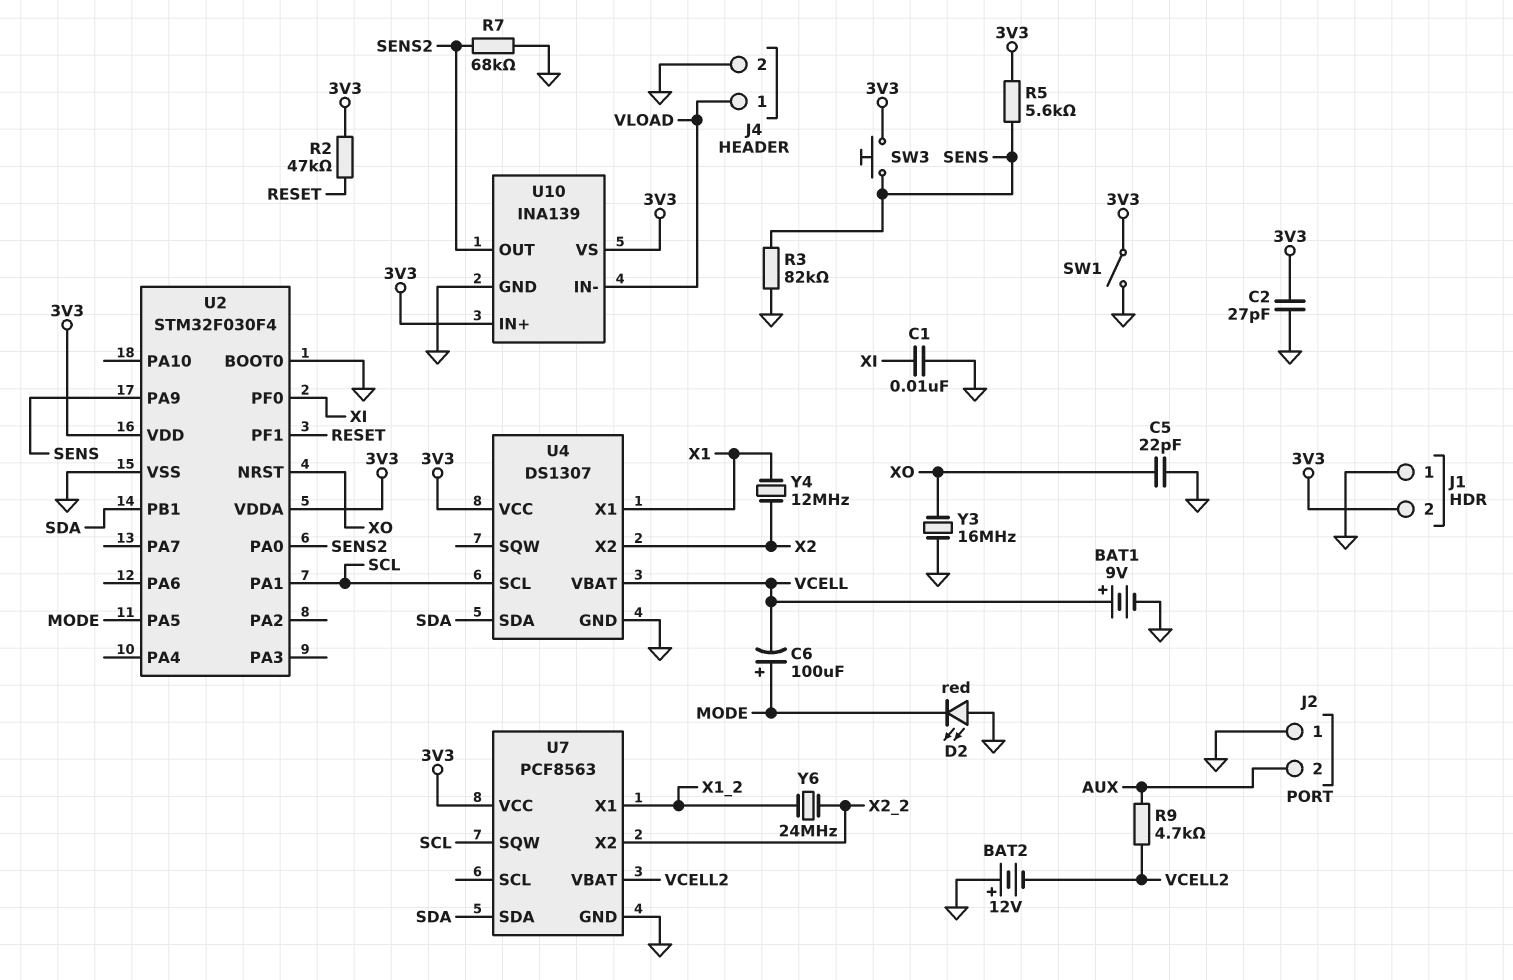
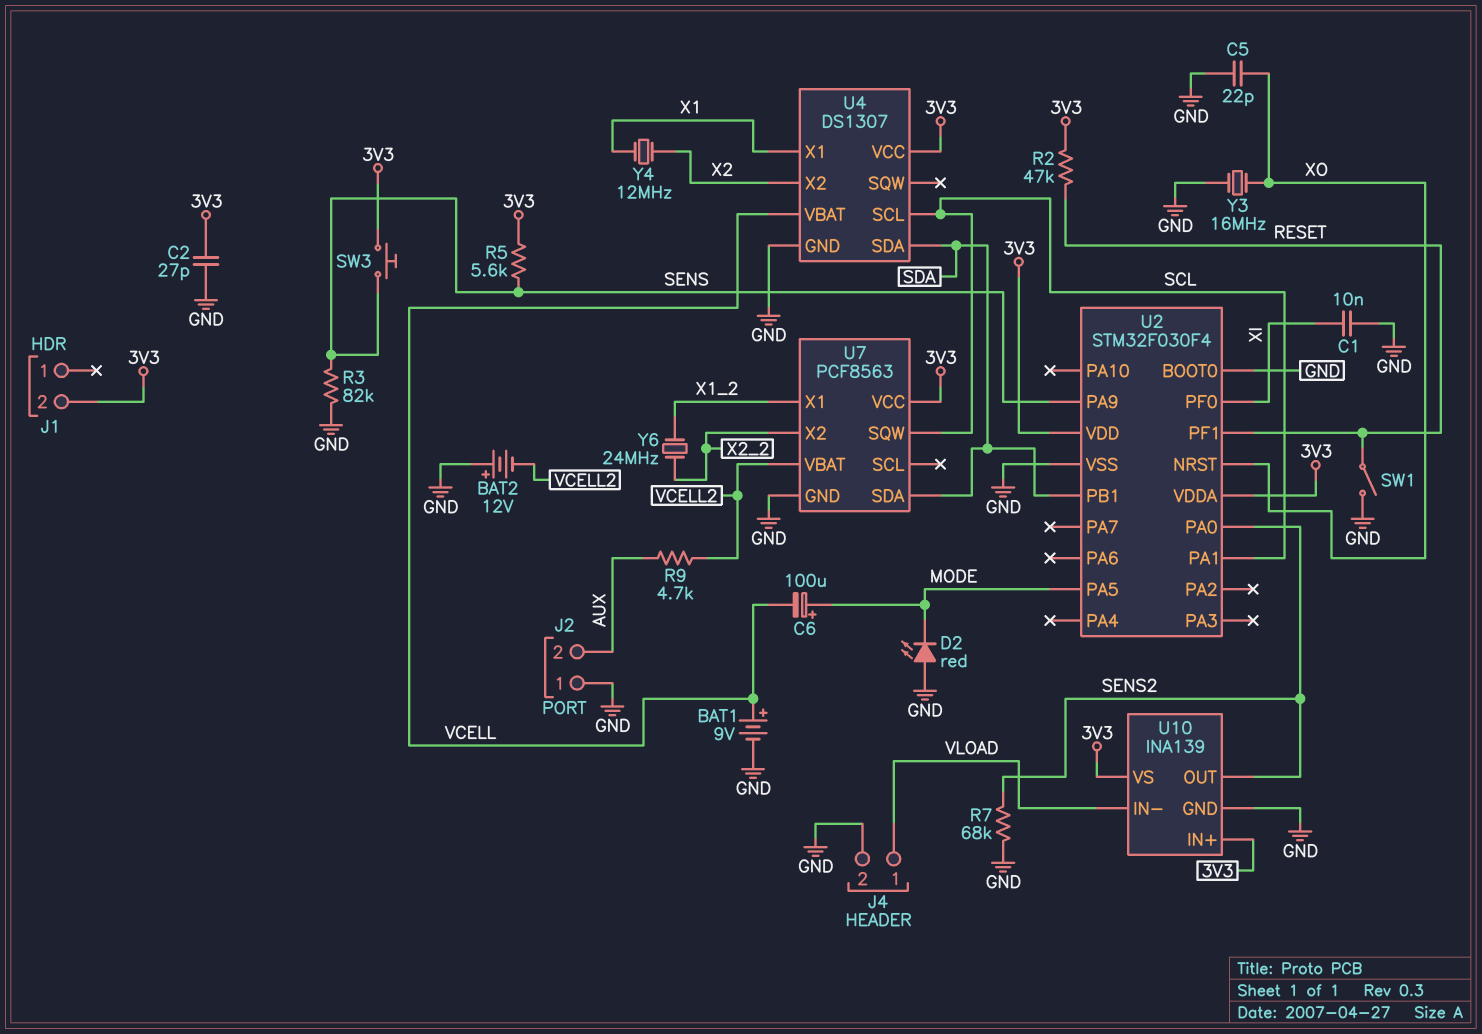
J1 pin 1: GND -> none
SW1: switch (3V3, GND) -> switch (GND, RESET)

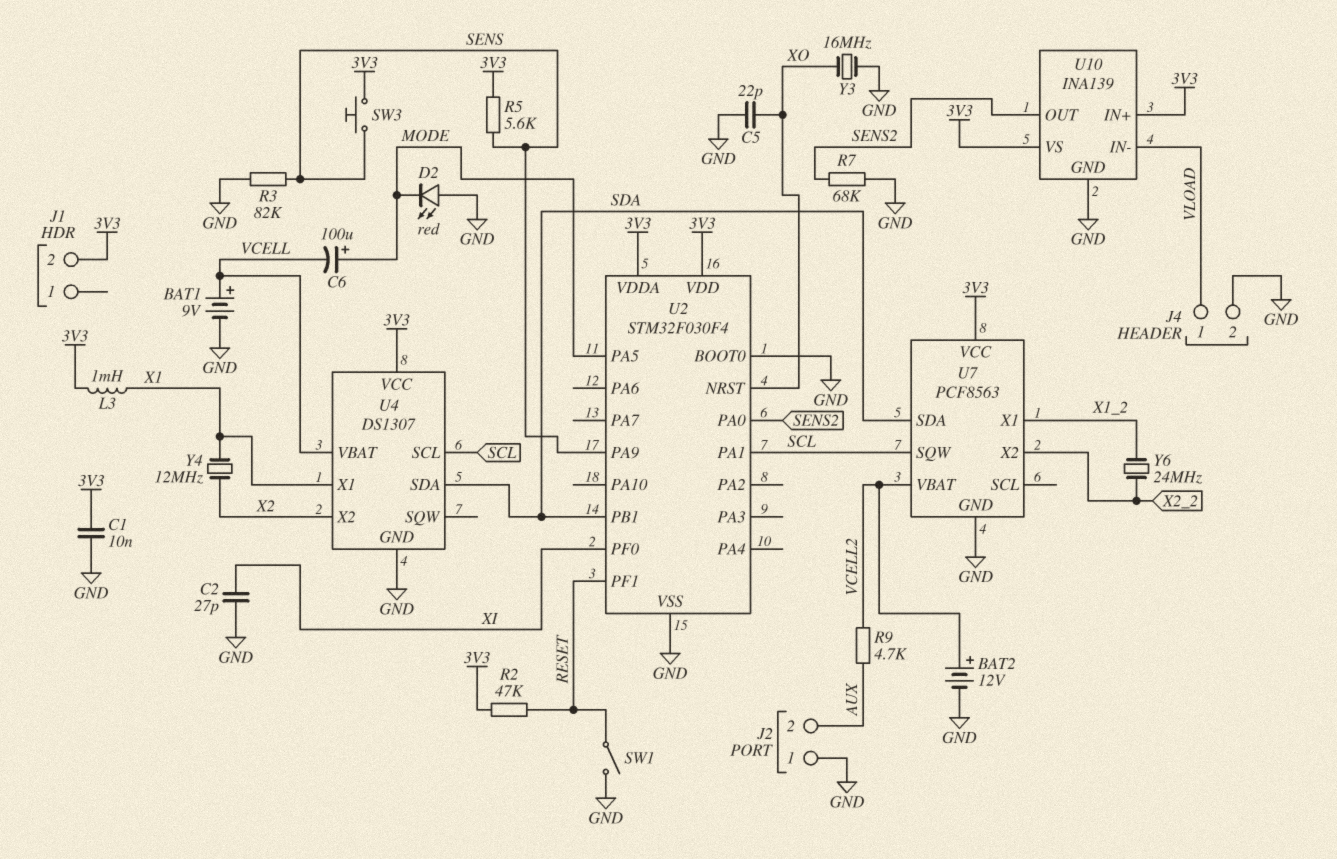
BAT2: 12V (plus GND, minus VCELL2) -> 12V (plus VCELL2, minus GND)
C1: 10nF (GND, XI) -> 10nF (3V3, GND)
C2: 27pF (3V3, GND) -> 27pF (GND, XI)
L3: none -> 1mH (3V3, X1)

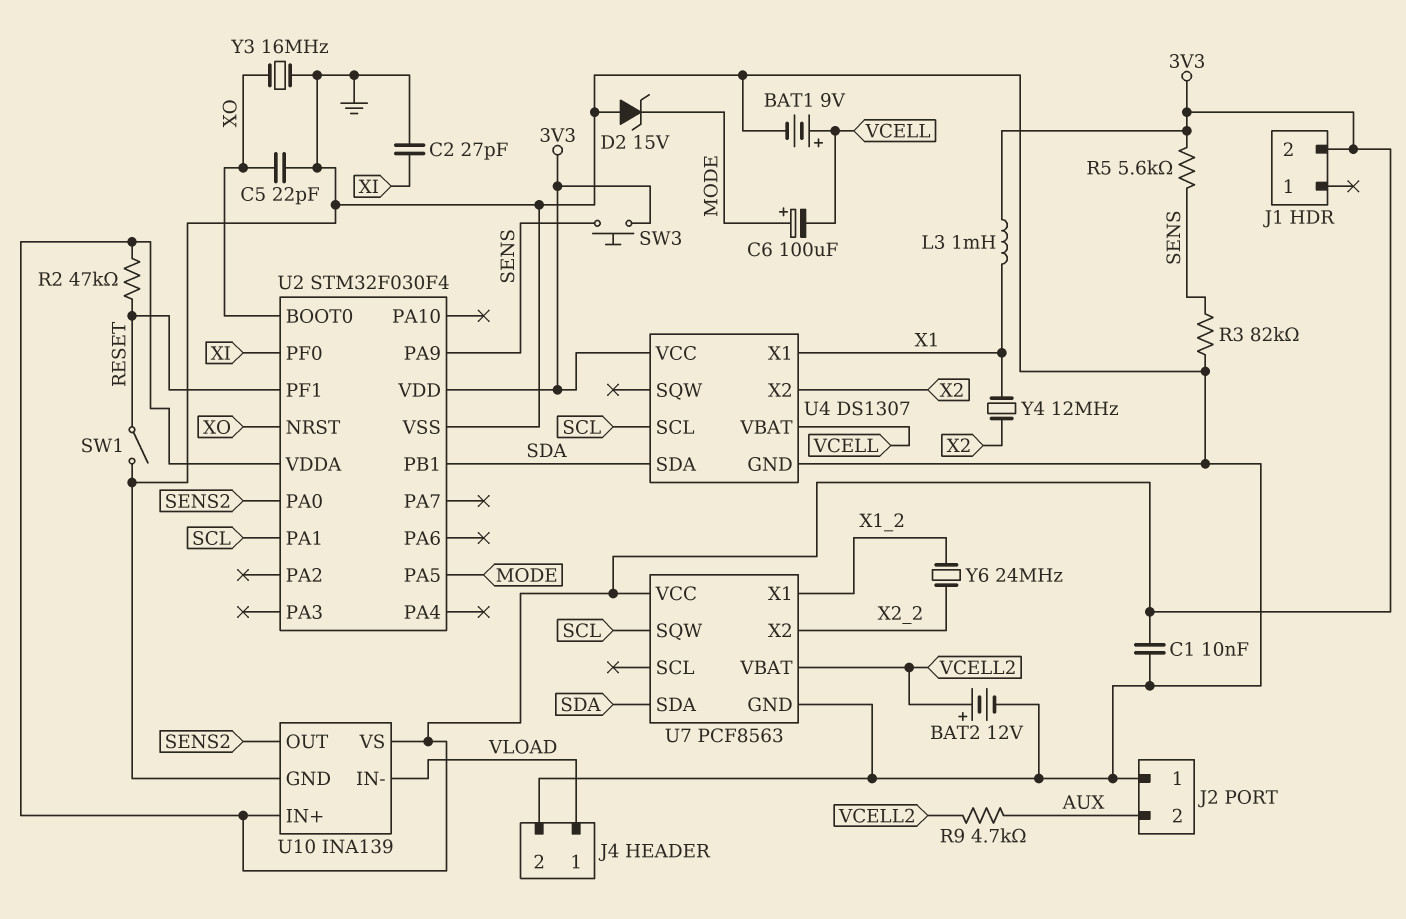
D2: LED red (A GND, K MODE) -> zener 15V (A GND, K MODE)
R7: 68k (GND, SENS2) -> none
U2 pin BOOT0: GND -> XO

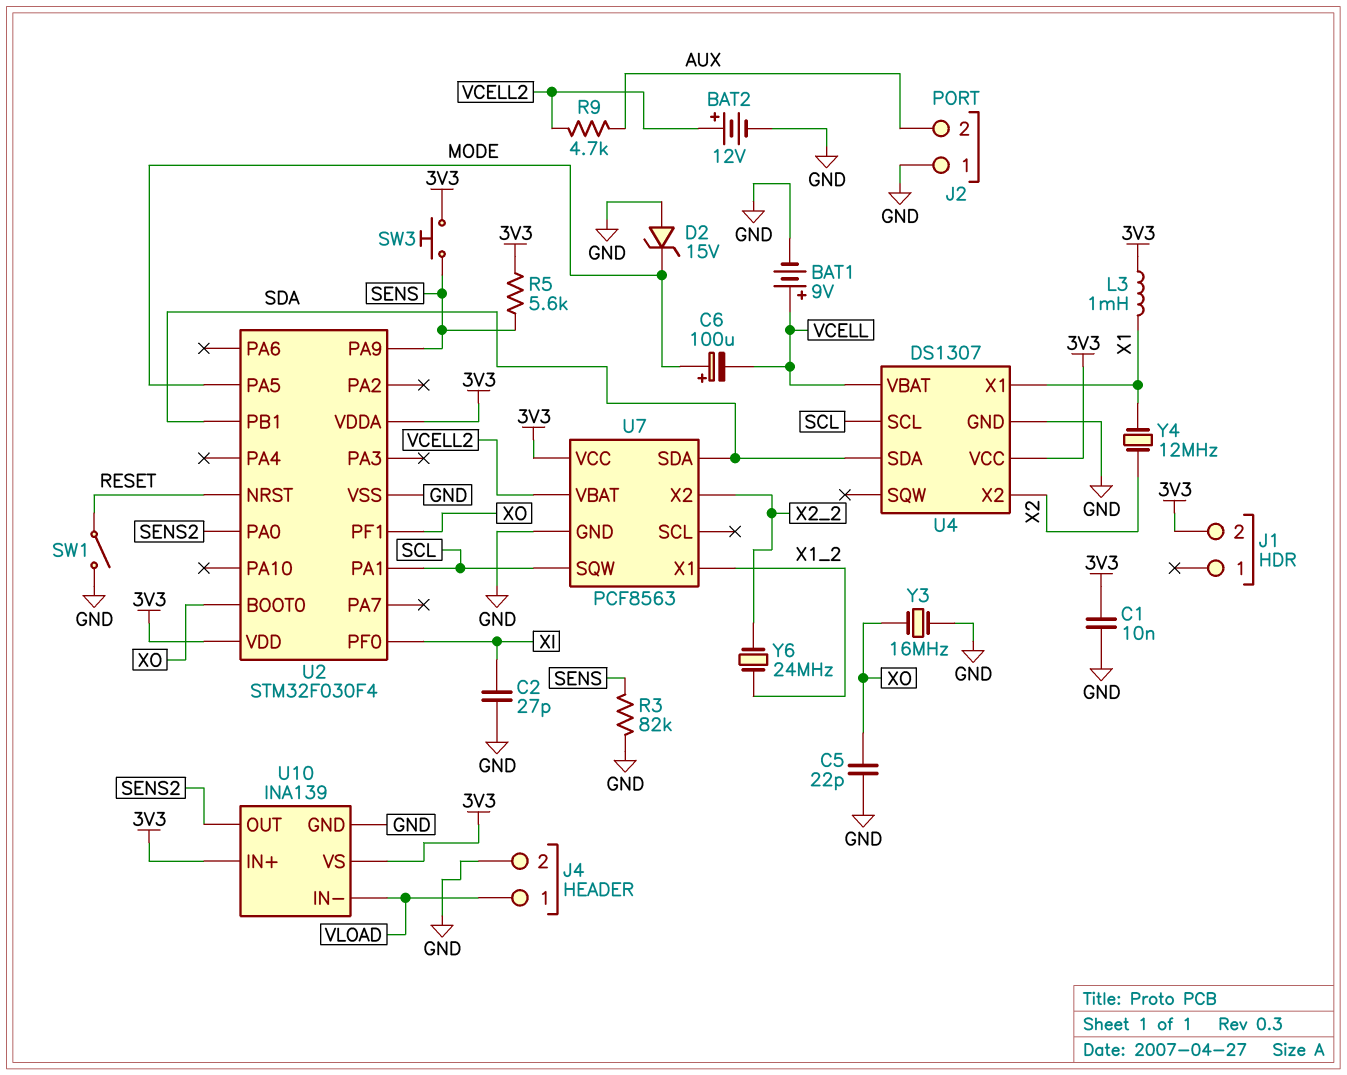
R2: 47k (3V3, RESET) -> none
U2 pin NRST: XO -> RESET
U2 pin PF1: RESET -> XO

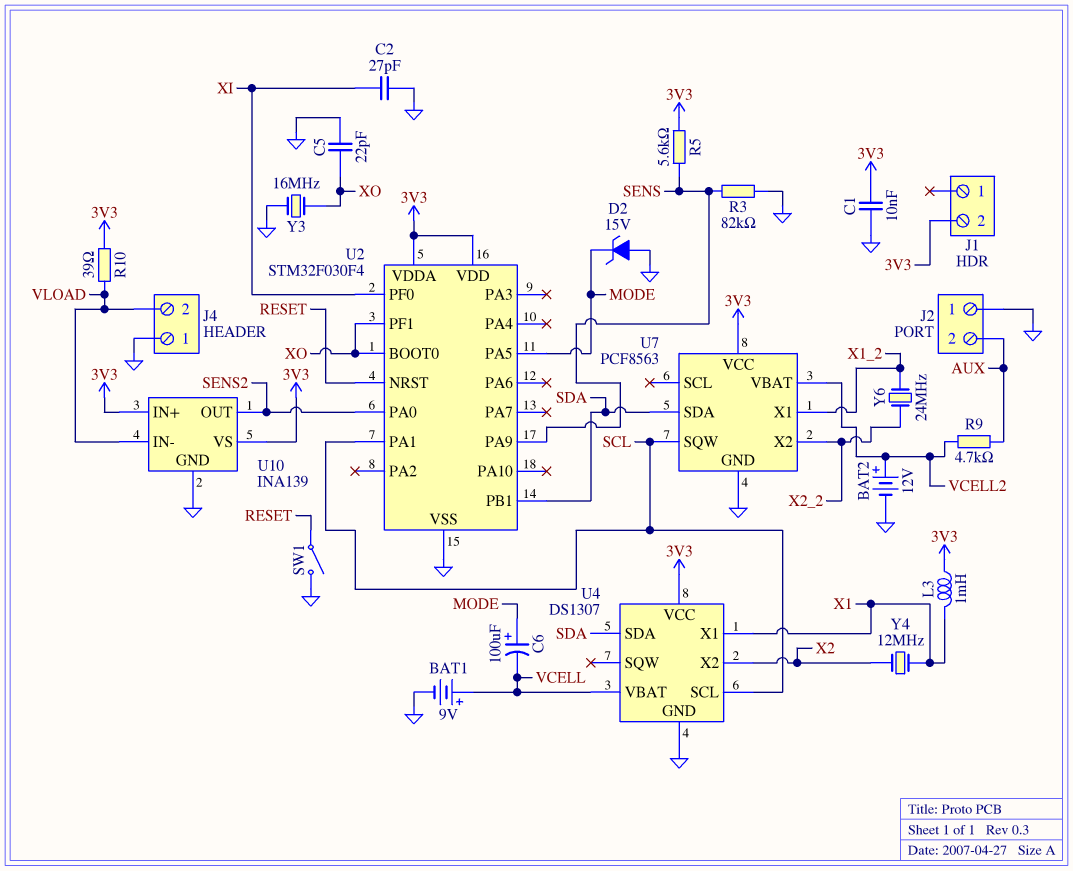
J4 pin 1: VLOAD -> GND
J4 pin 2: GND -> VLOAD
R10: none -> 39 (3V3, VLOAD)
SW3: button (3V3, SENS) -> none

